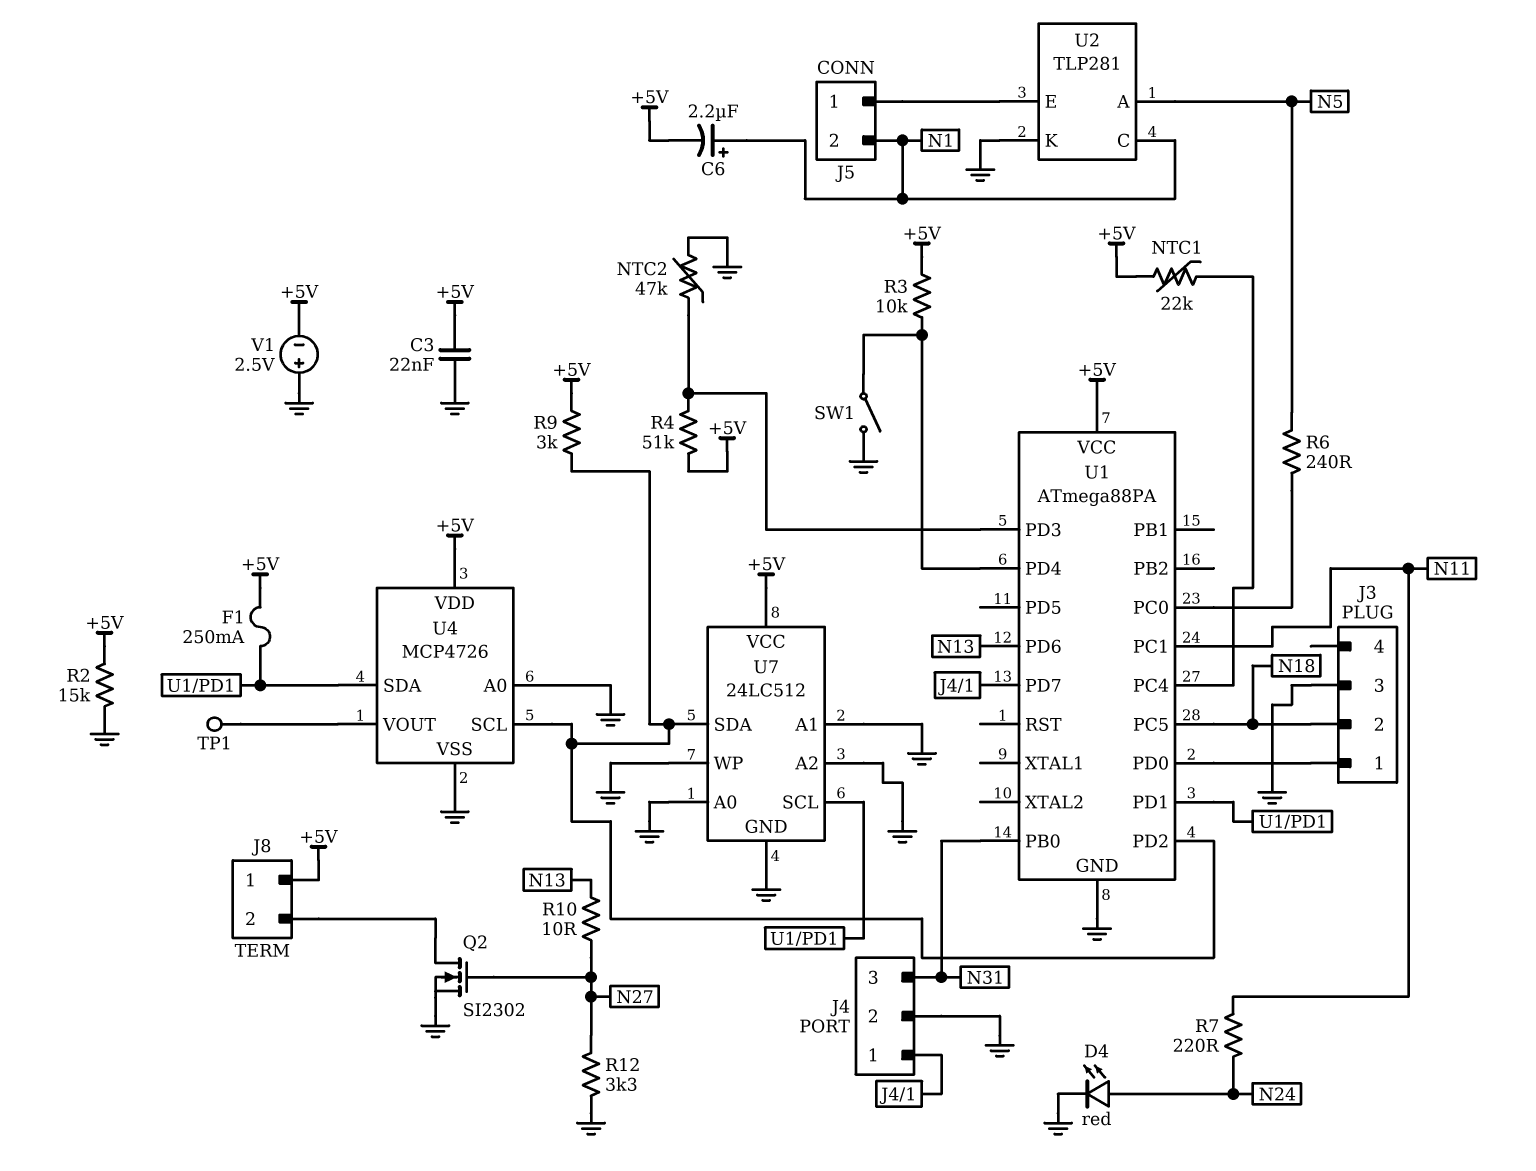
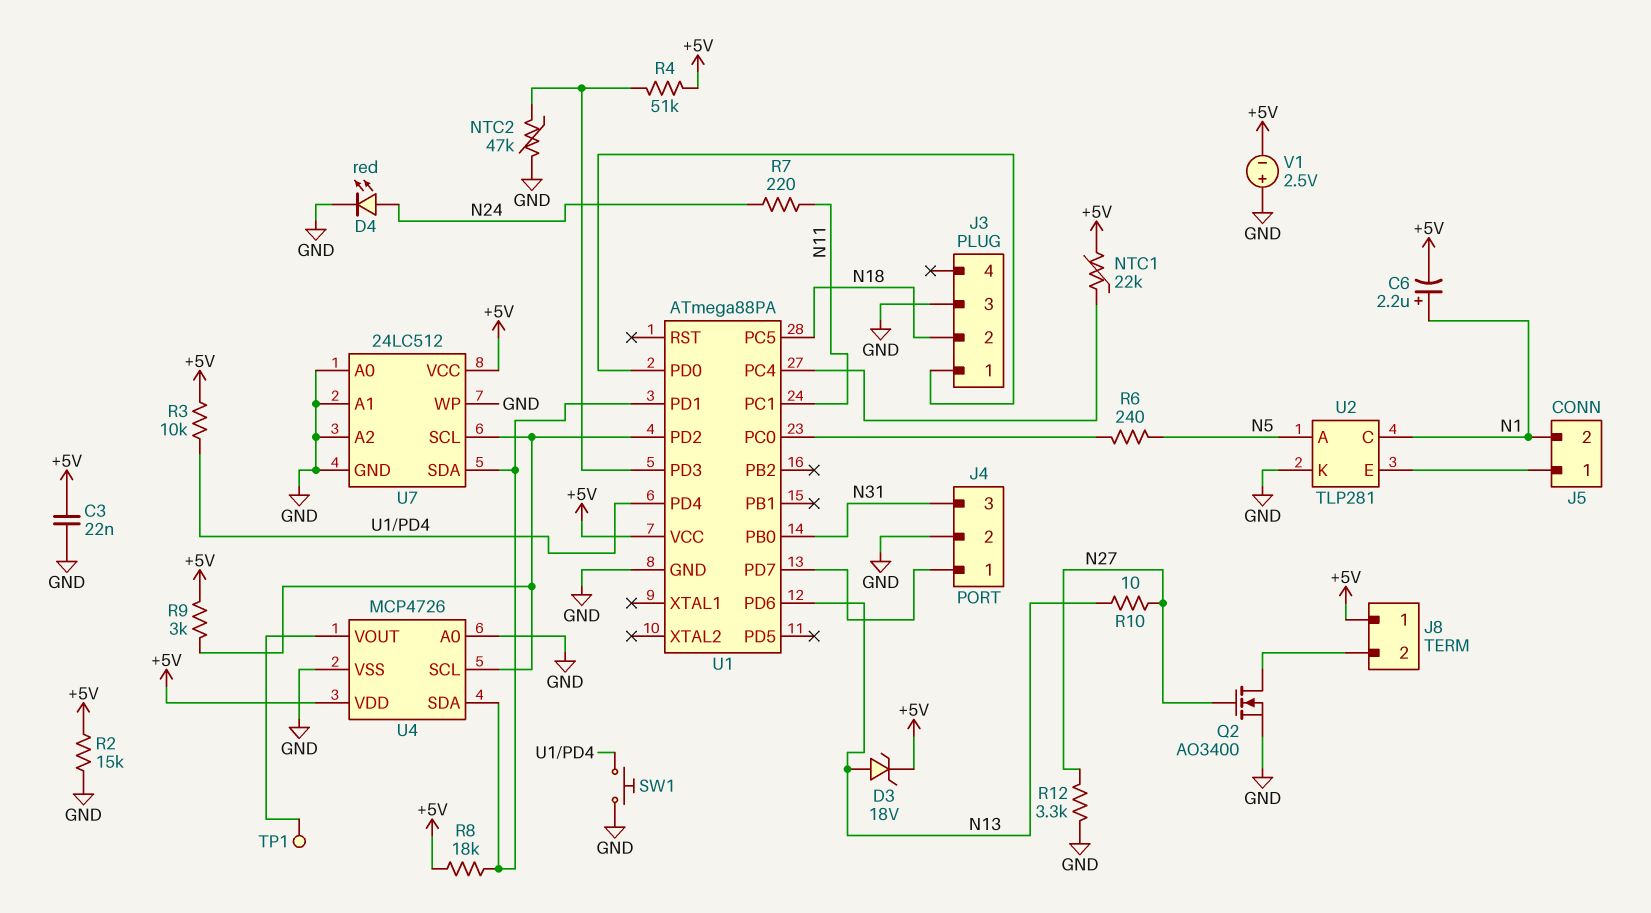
D3: none -> zener 18V (A N13, K +5V)
F1: 250mA (+5V, U1/PD1) -> none
Q2: NMOS SI2302 (G N27, D J8/2, S GND) -> NMOS AO3400 (G N27, D J8/2, S GND)
R8: none -> 18k (+5V, U1/PD1)
SW1: switch (GND, U1/PD4) -> button (GND, U1/PD4)
U7 pin SCL: U1/PD1 -> U1/PD2
U7 pin SDA: U1/PD2 -> U1/PD1

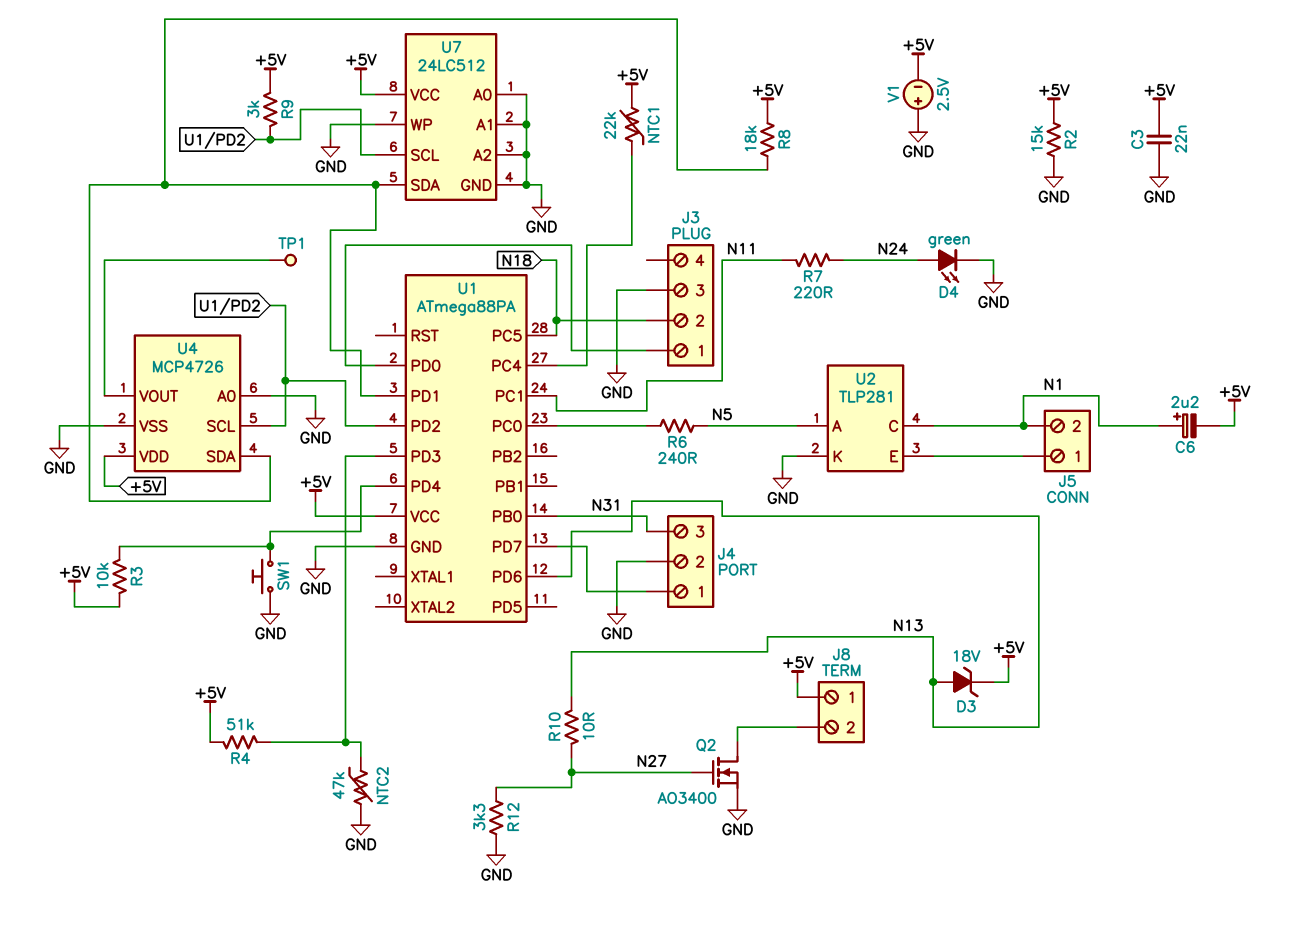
D4: LED red (A N24, K GND) -> LED green (A N24, K GND)

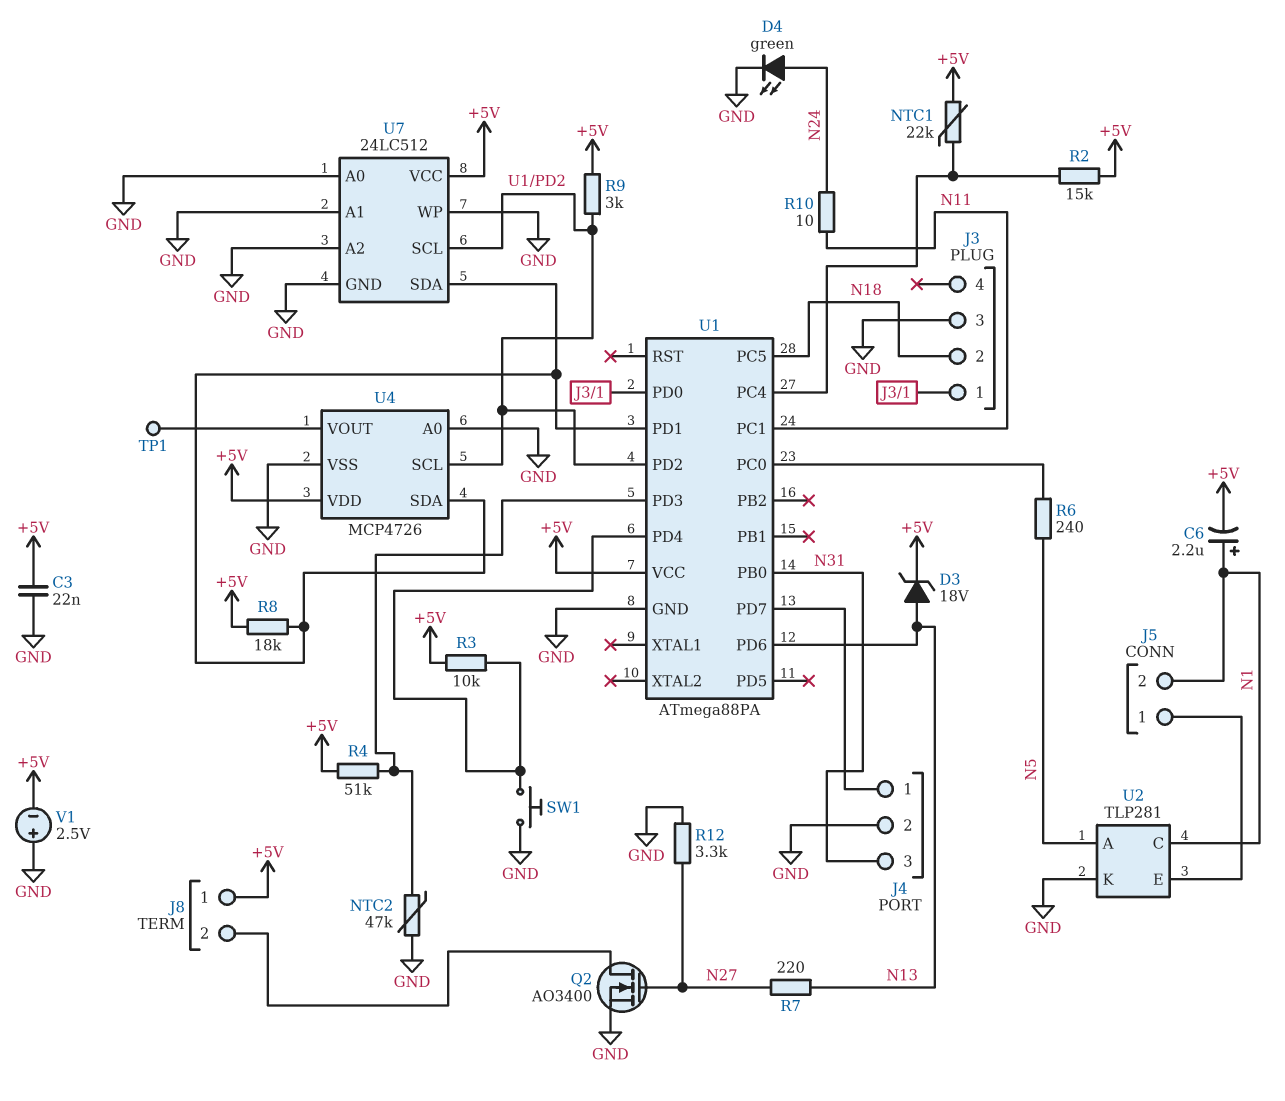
R2: 15k (+5V, GND) -> 15k (+5V, U1/PC4)
R7: 220 (N11, N24) -> 220 (N13, N27)
R10: 10 (N13, N27) -> 10 (N11, N24)

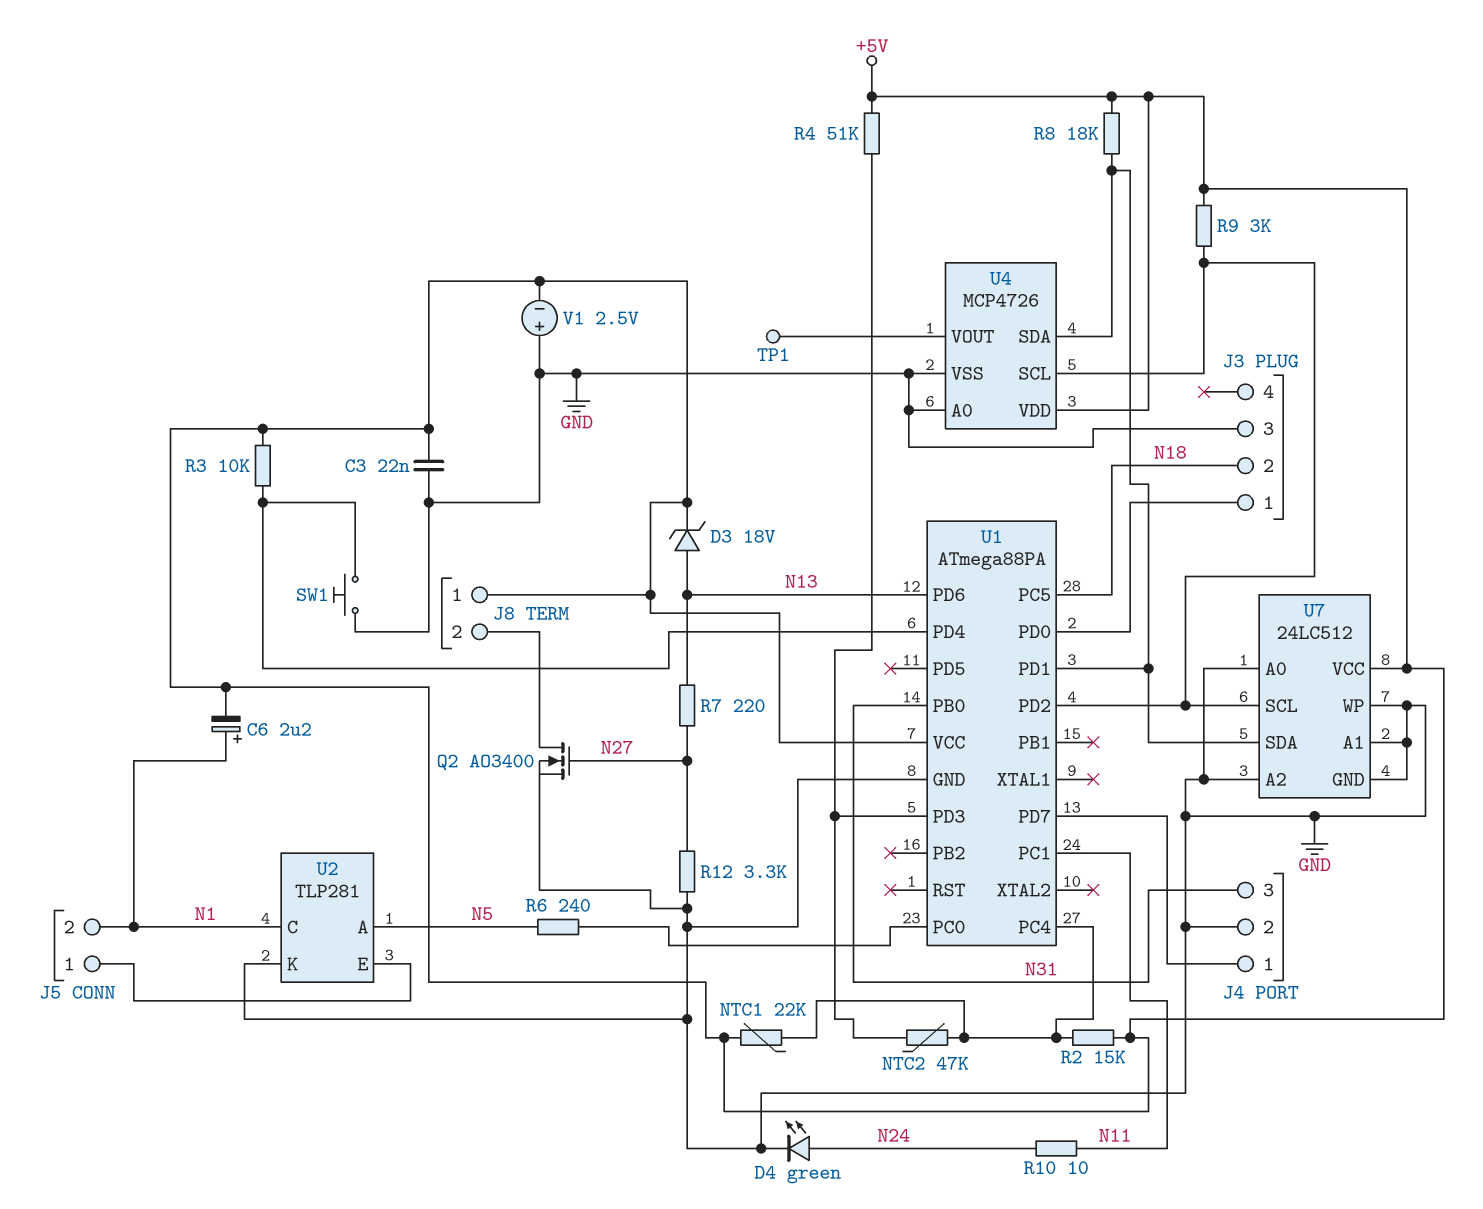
NTC2: 47k (GND, U1/PD3) -> 47k (U1/PC4, U1/PD3)

